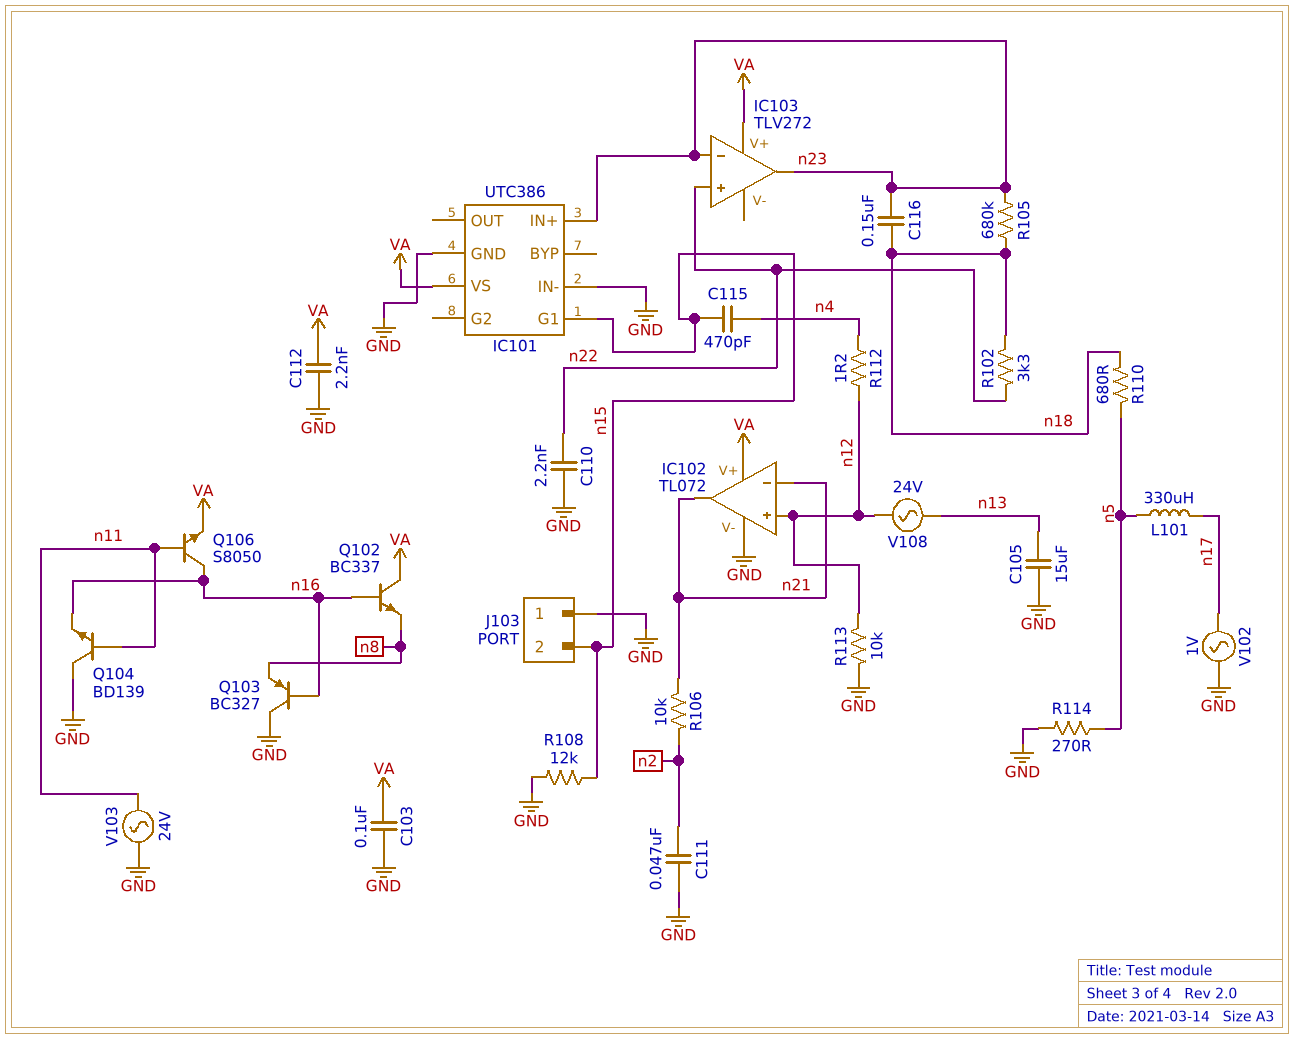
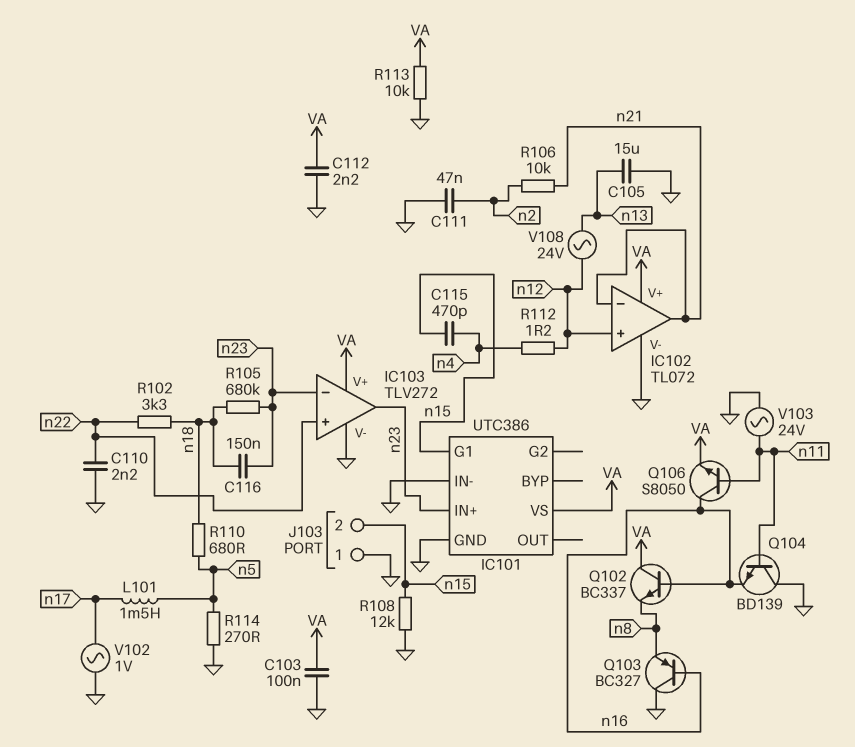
IC103 pin V-: none -> GND
L101: 330uH (n5, n17) -> 1.5mH (n5, n17)
R113: 10k (GND, n12) -> 10k (GND, VA)

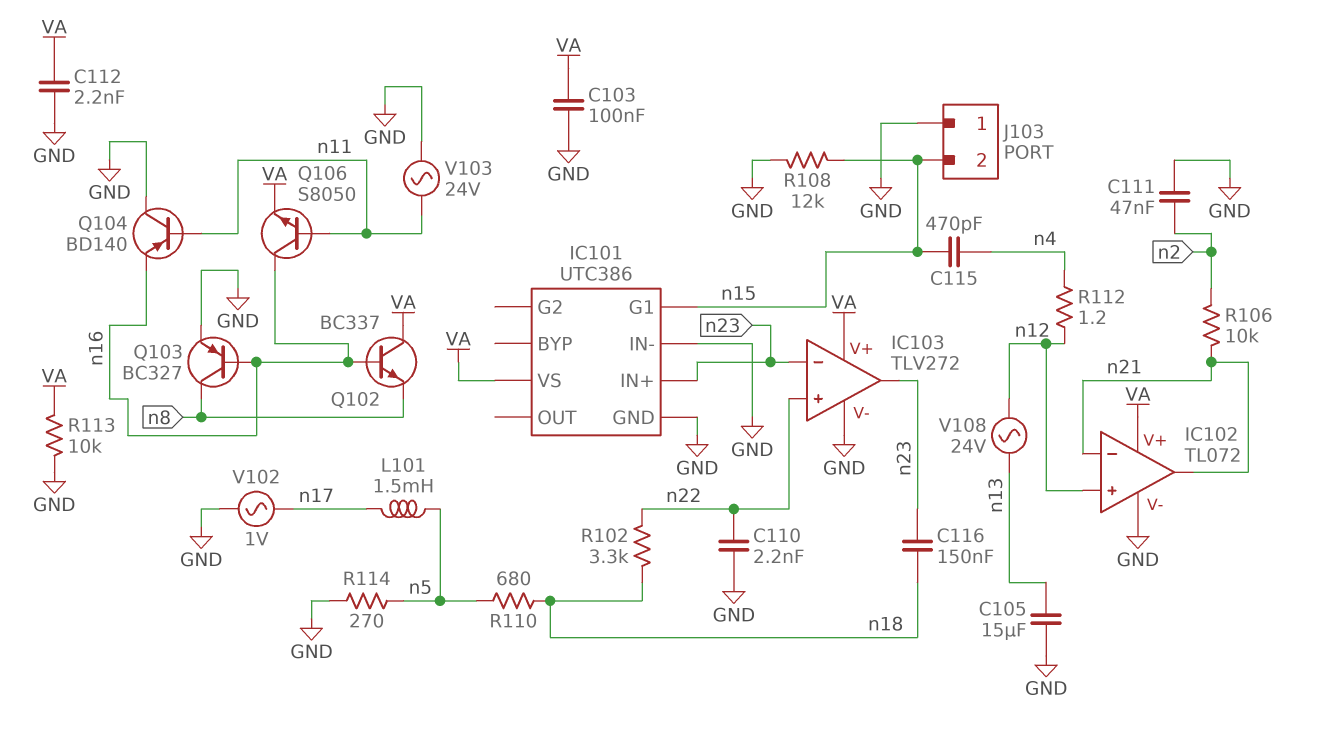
Q103: PNP BC327 (B n16, C GND, E n8) -> PNP BC327 (B n16, C n8, E GND)
Q104: NPN BD139 (B n11, C GND, E n16) -> PNP BD140 (B n11, C GND, E n16)
R105: 680k (n18, n23) -> none

